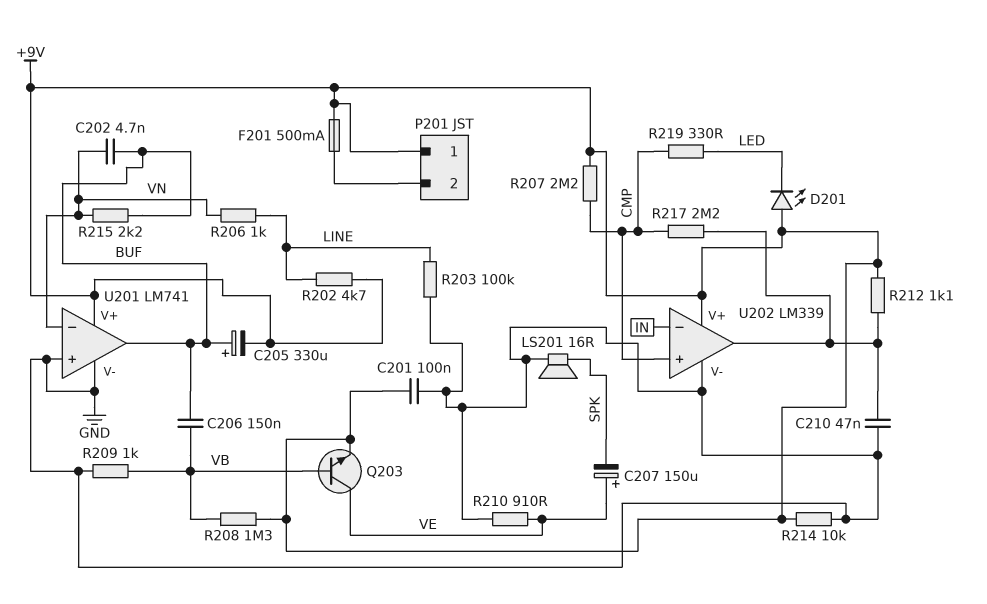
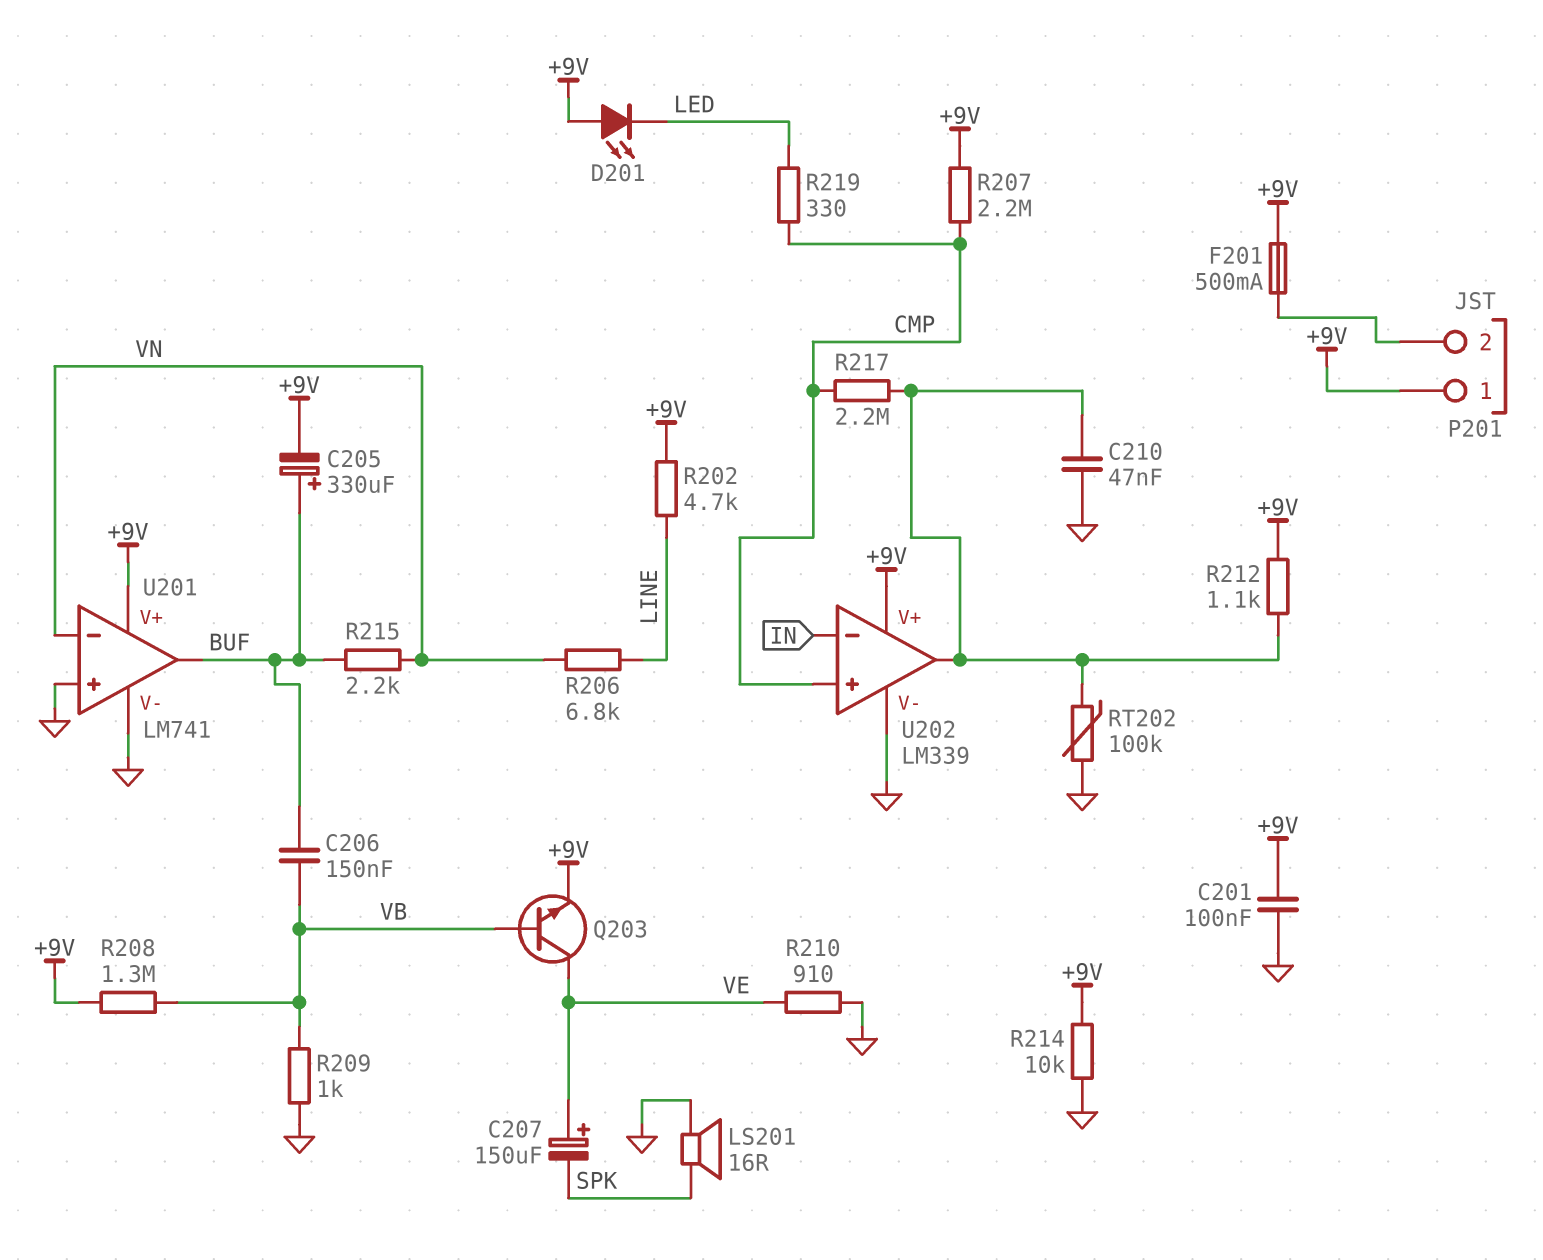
C202: 4.7nF (BUF, VN) -> none
R203: 100k (GND, LINE) -> none
R206: 1k (LINE, VN) -> 6.8k (LINE, VN)
RT202: none -> 100k (GND, U202/out)

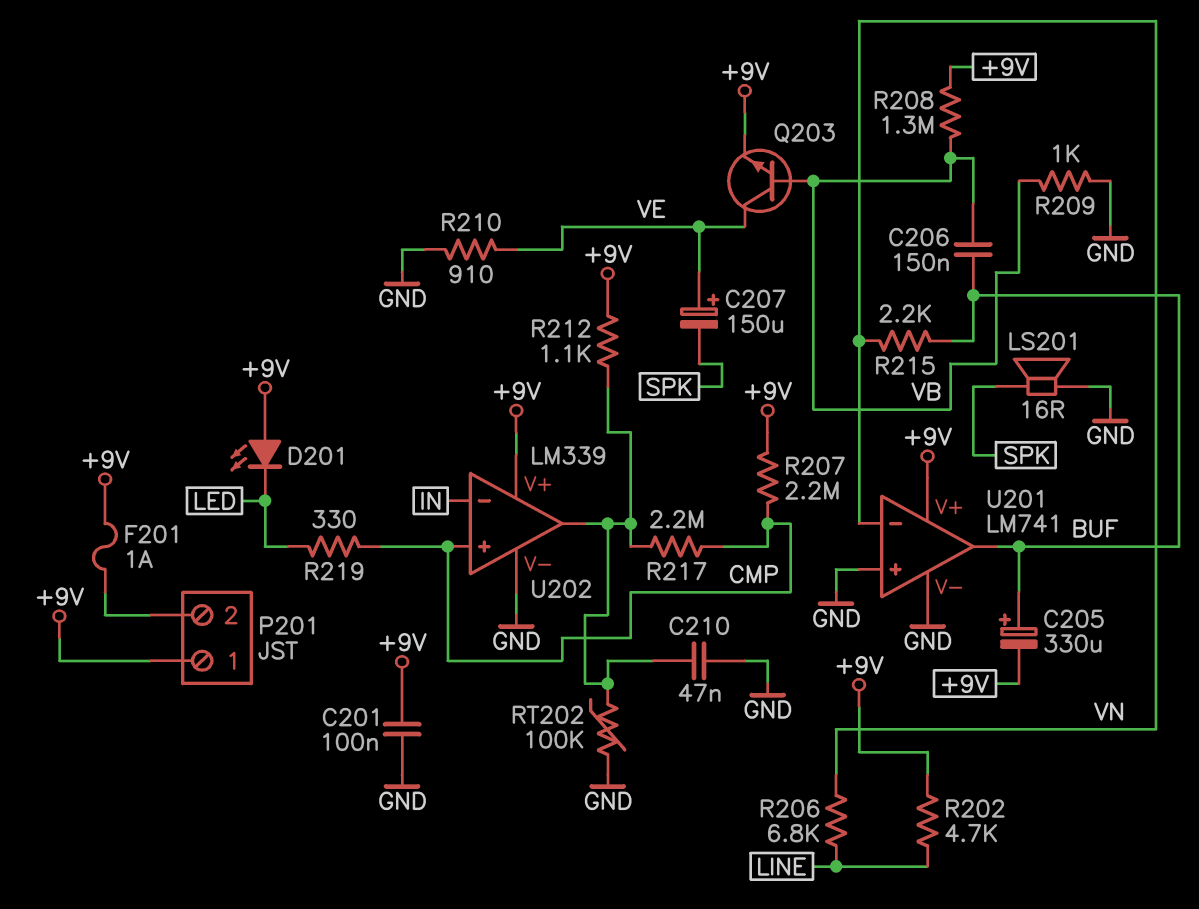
F201: 500mA (+9V, P201/2) -> 1A (+9V, P201/2)
R214: 10k (+9V, GND) -> none

